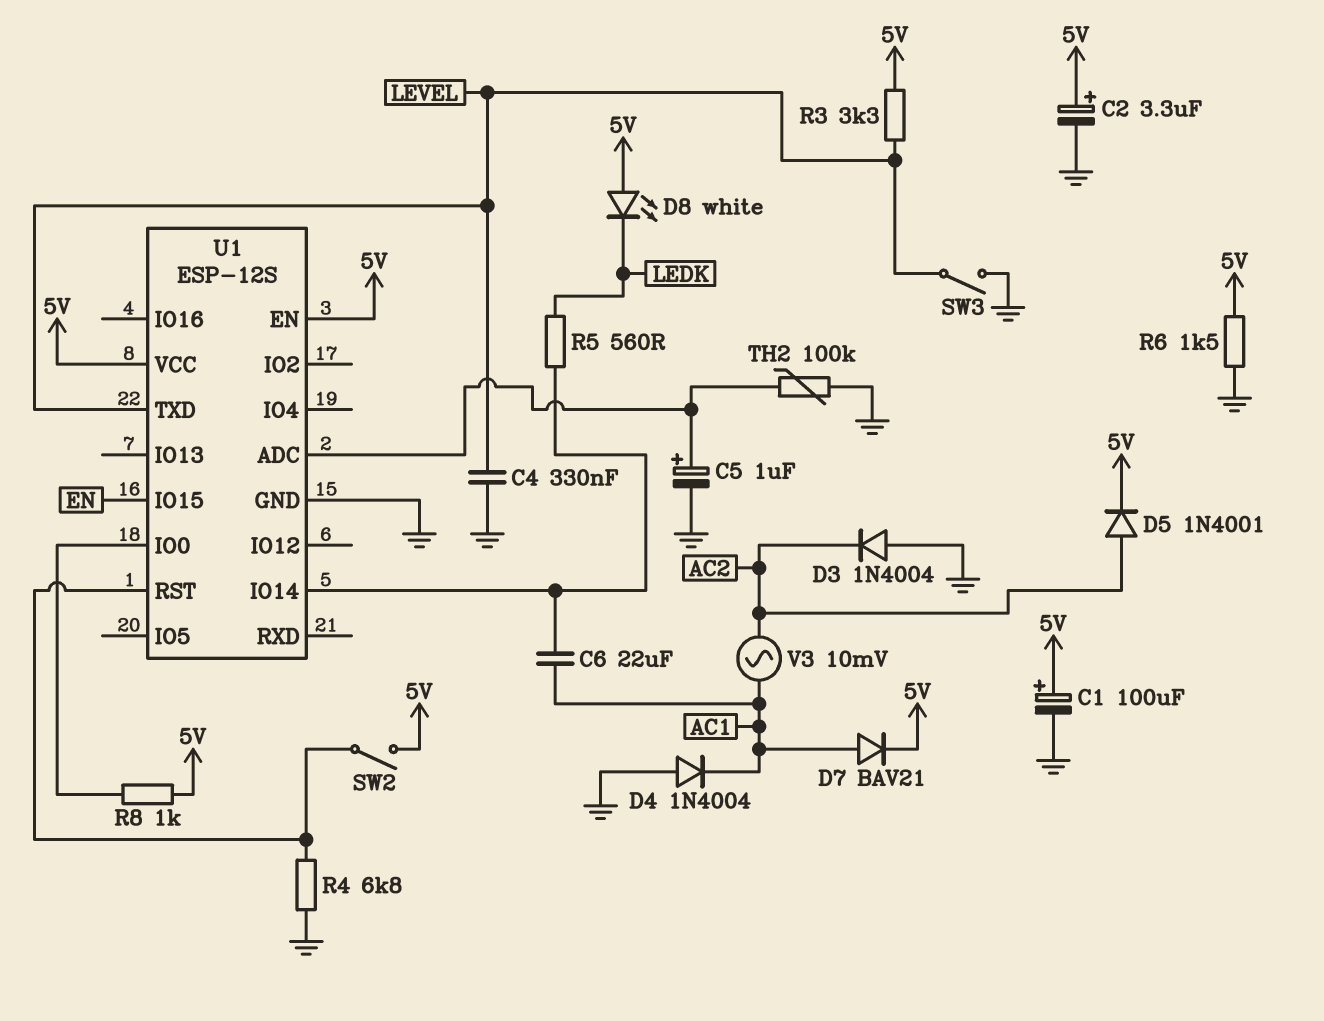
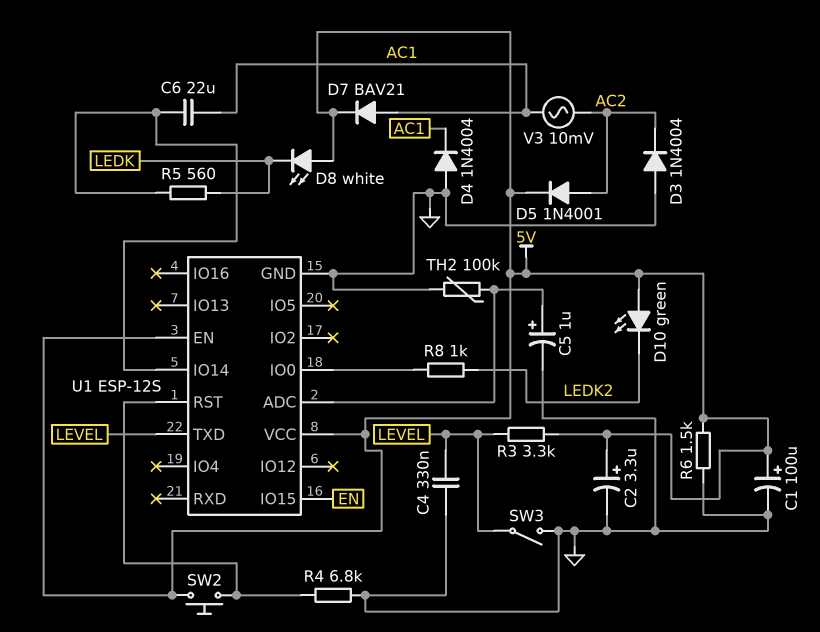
D10: none -> LED green (A 5V, K LEDK2)
R8: 1k (5V, U1/IO0) -> 1k (LEDK2, U1/IO0)
SW2: switch (5V, U1/RST) -> button (5V, U1/RST)

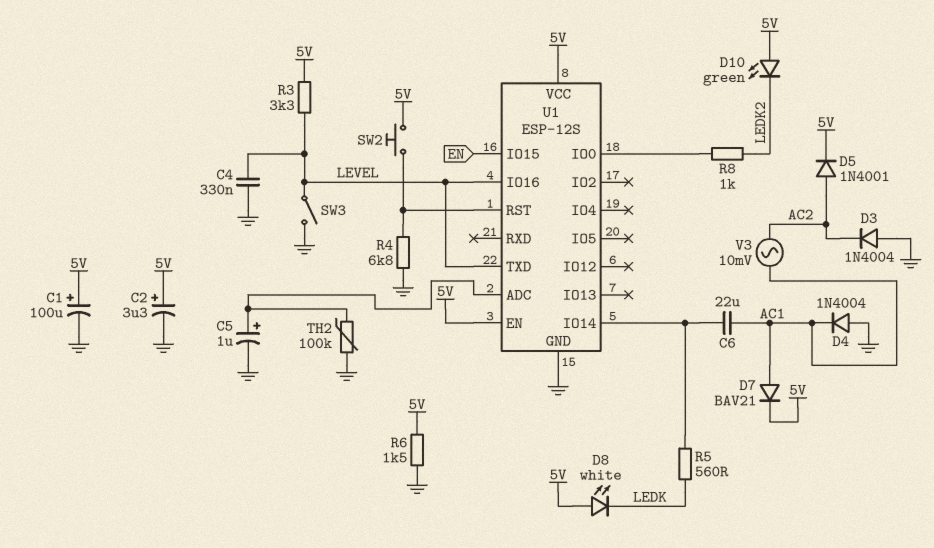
U1 pin IO16: none -> LEVEL

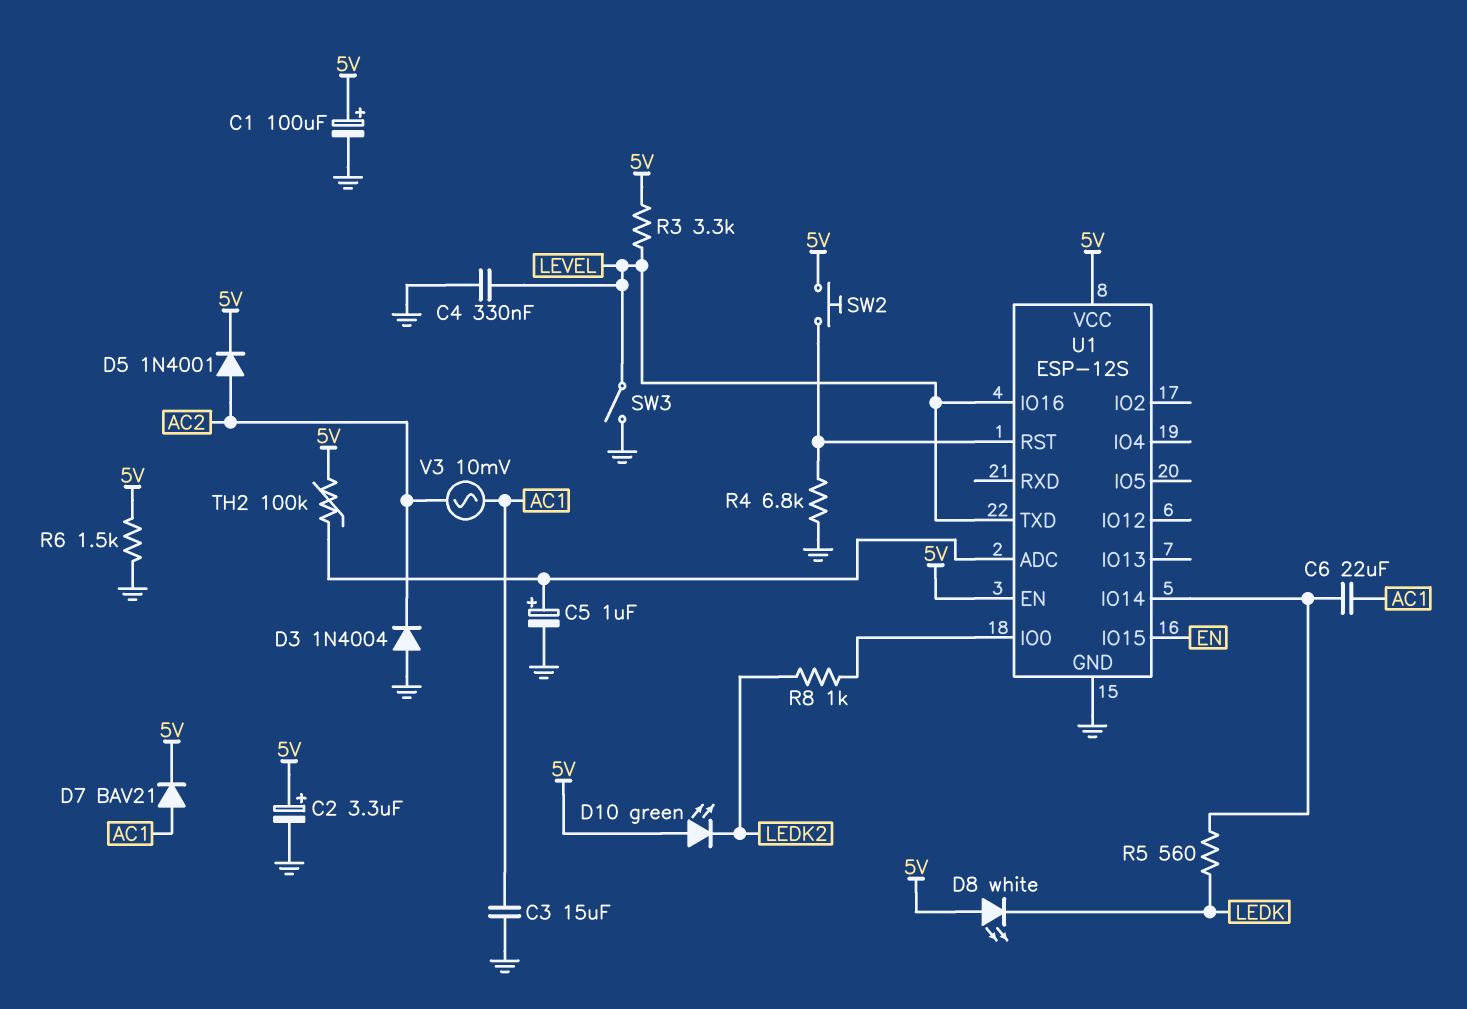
C3: none -> 15uF (AC1, GND)
D4: diode 1N4004 (A GND, K AC1) -> none
TH2: 100k (GND, U1/ADC) -> 100k (5V, U1/ADC)

